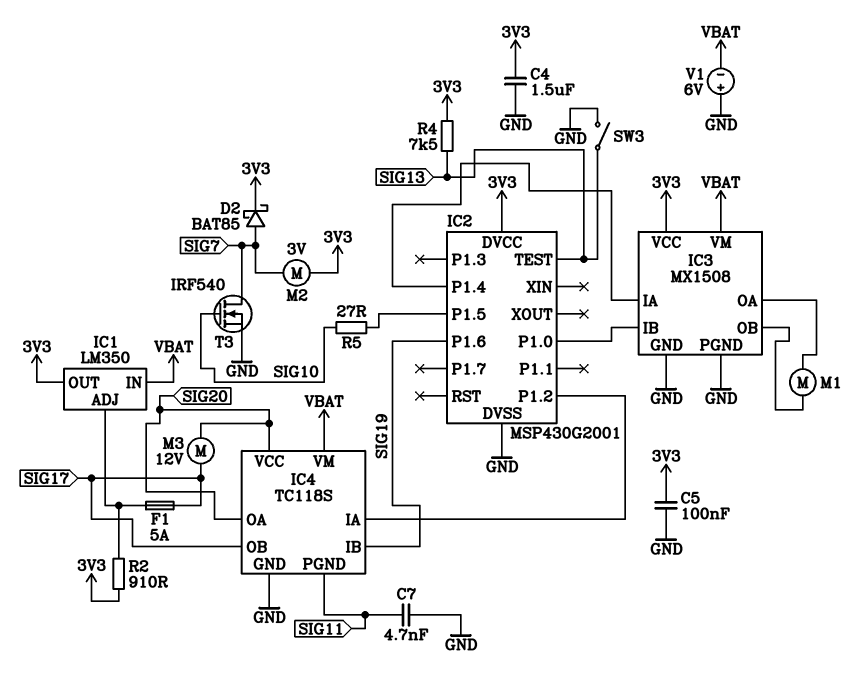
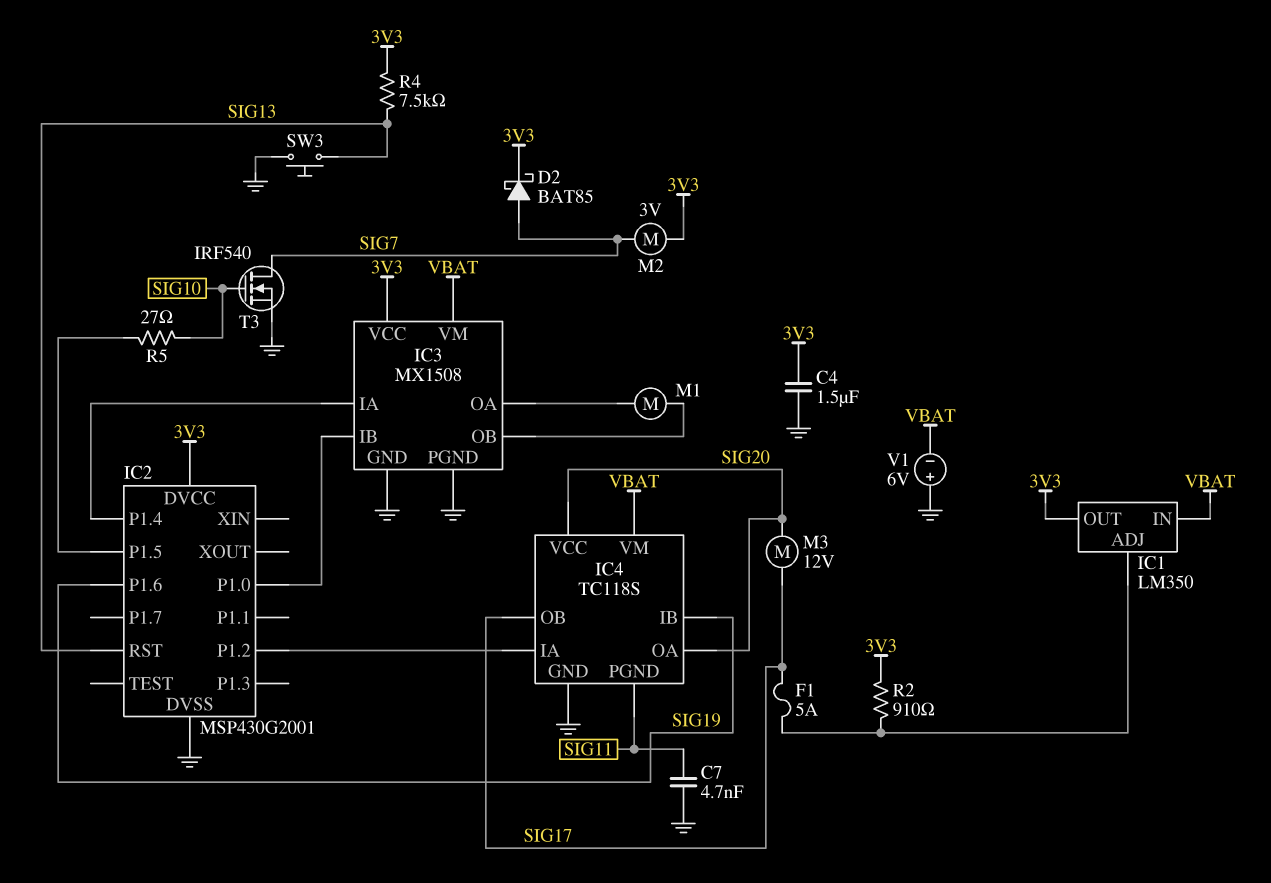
C5: 100nF (3V3, GND) -> none
IC2 pin RST: none -> SIG13
IC2 pin TEST: SIG13 -> none
SW3: switch (GND, SIG13) -> button (GND, SIG13)

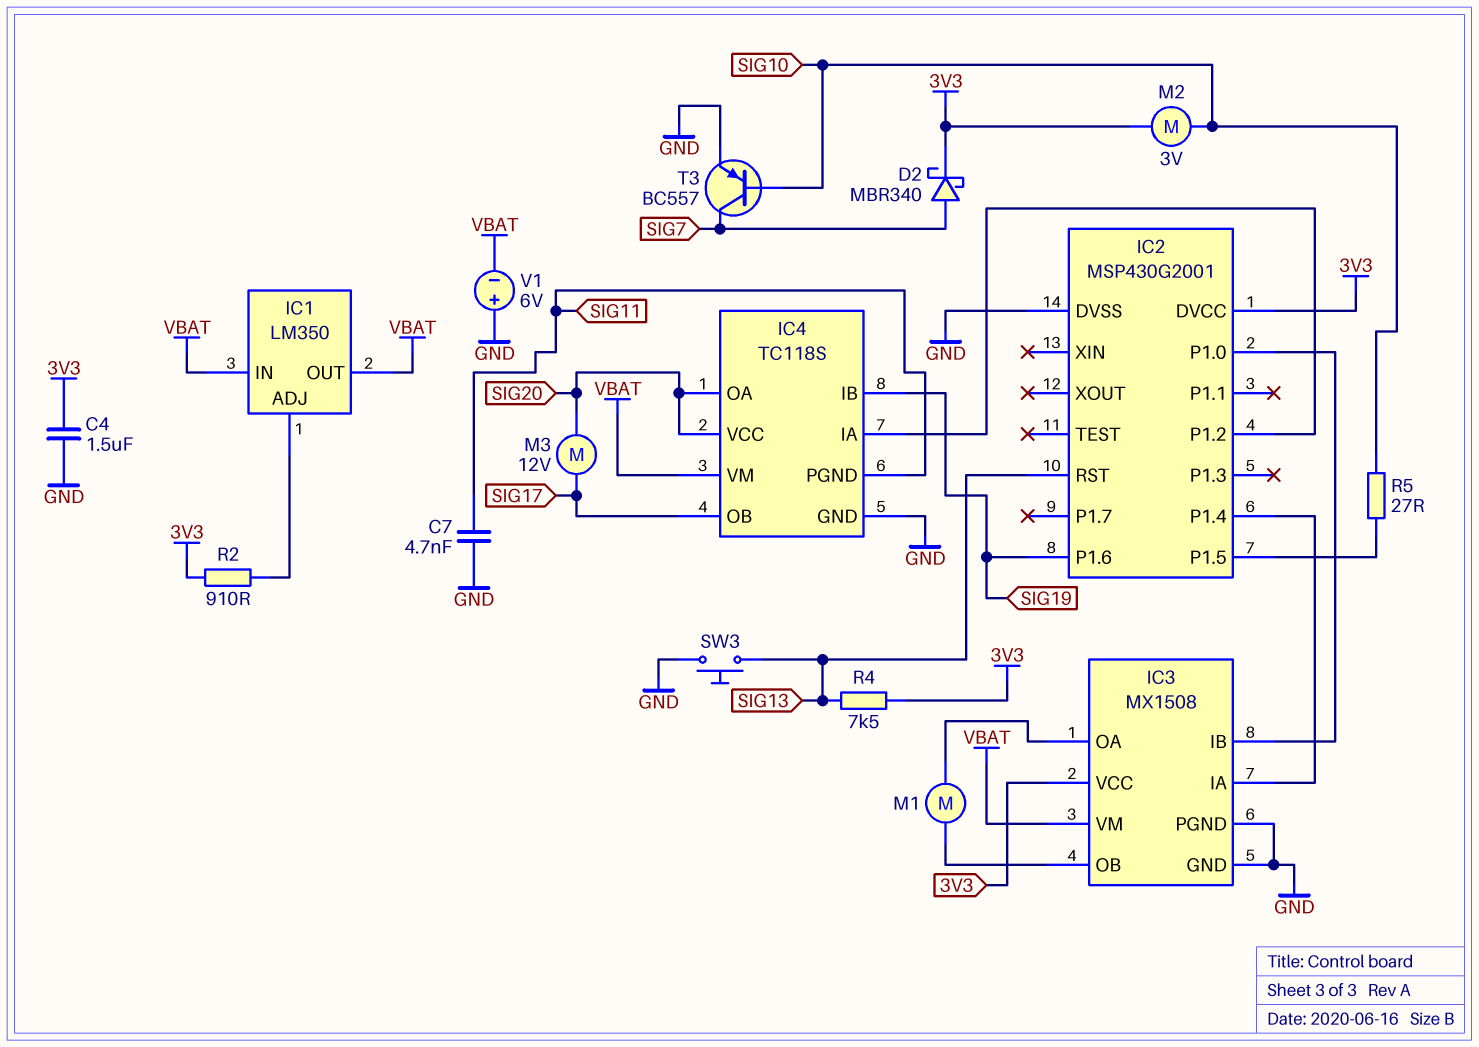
D2: schottky BAT85 (A SIG7, K 3V3) -> schottky MBR340 (A SIG7, K 3V3)
F1: 5A (IC1/ADJ, SIG17) -> none
IC1 pin OUT: 3V3 -> VBAT
M2: motor 3V (3V3, SIG7) -> motor 3V (3V3, SIG10)
T3: NMOS IRF540 (G SIG10, D SIG7, S GND) -> PNP BC557 (B SIG10, C SIG7, E GND)

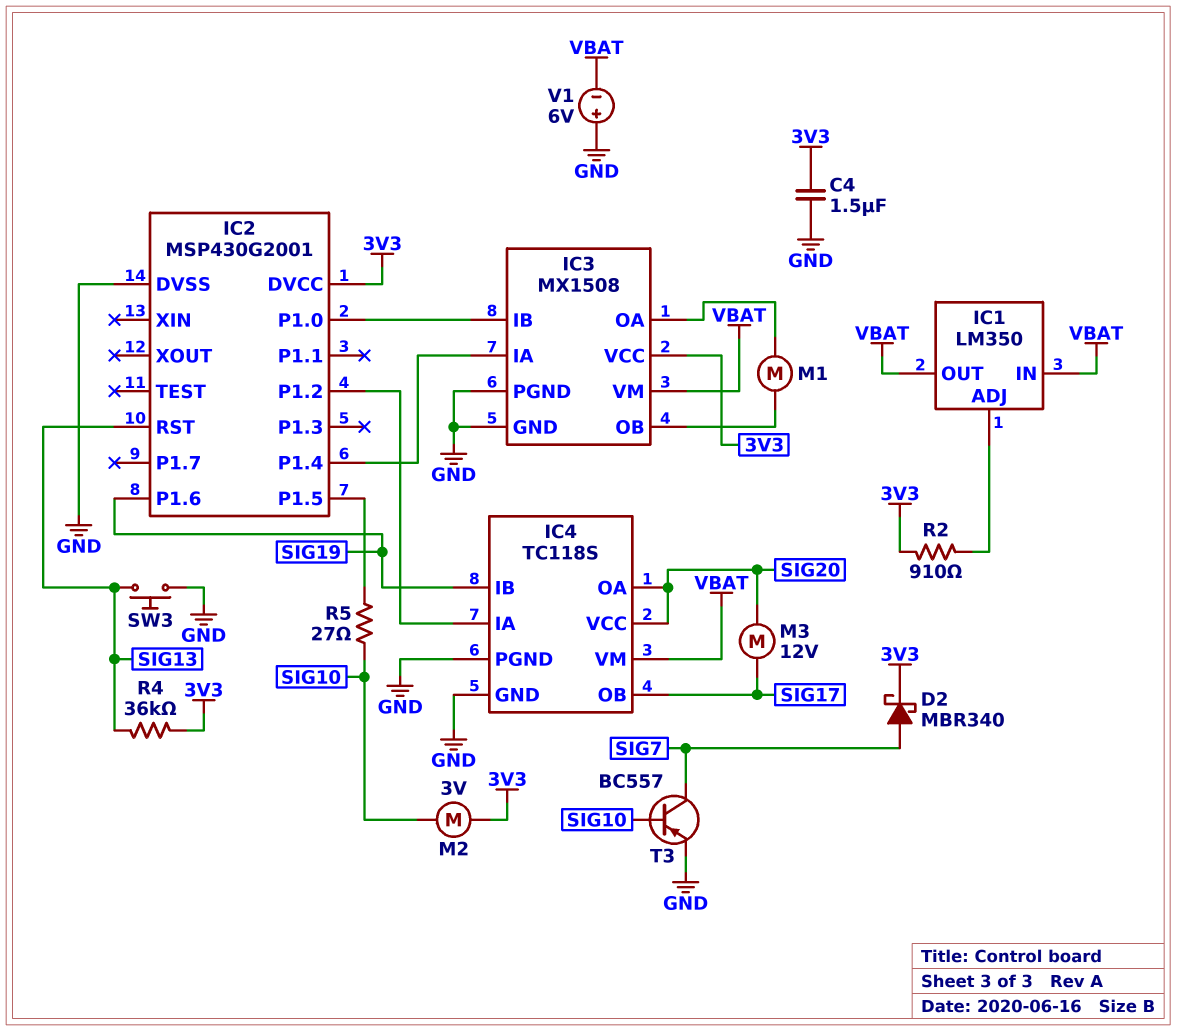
C7: 4.7nF (GND, SIG11) -> none
IC4 pin PGND: SIG11 -> GND
R4: 7.5k (3V3, SIG13) -> 36k (3V3, SIG13)

